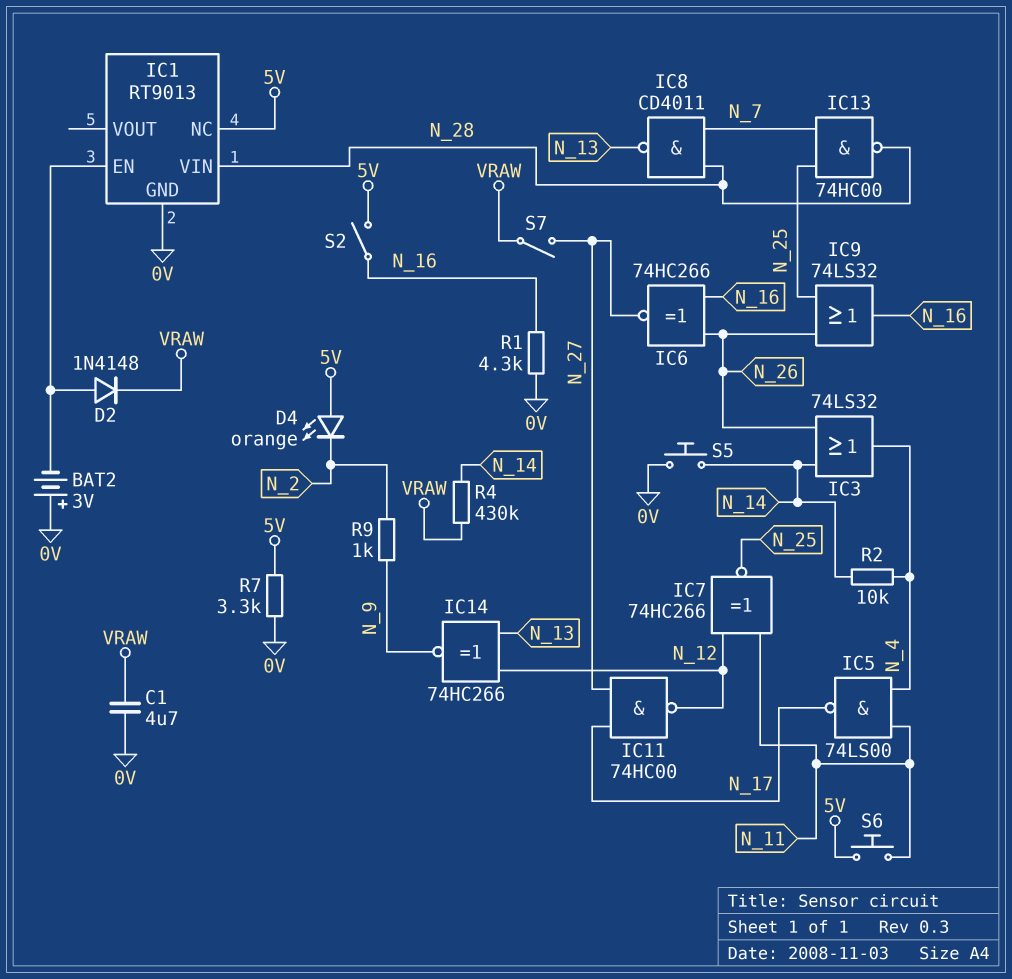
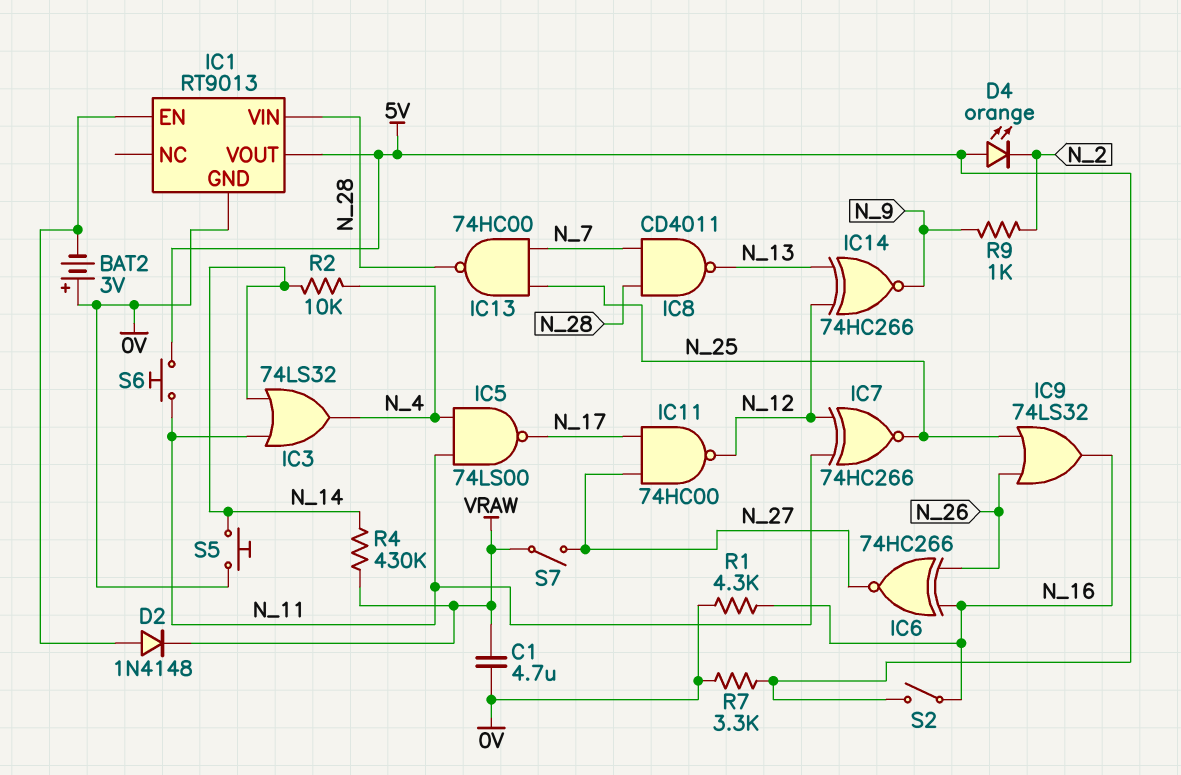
IC1 pin NC: 5V -> none
IC1 pin VOUT: none -> 5V
IC3: OR 74LS32 (in N_14, in N_26, out N_4) -> OR 74LS32 (in N_11, in N_14, out N_4)

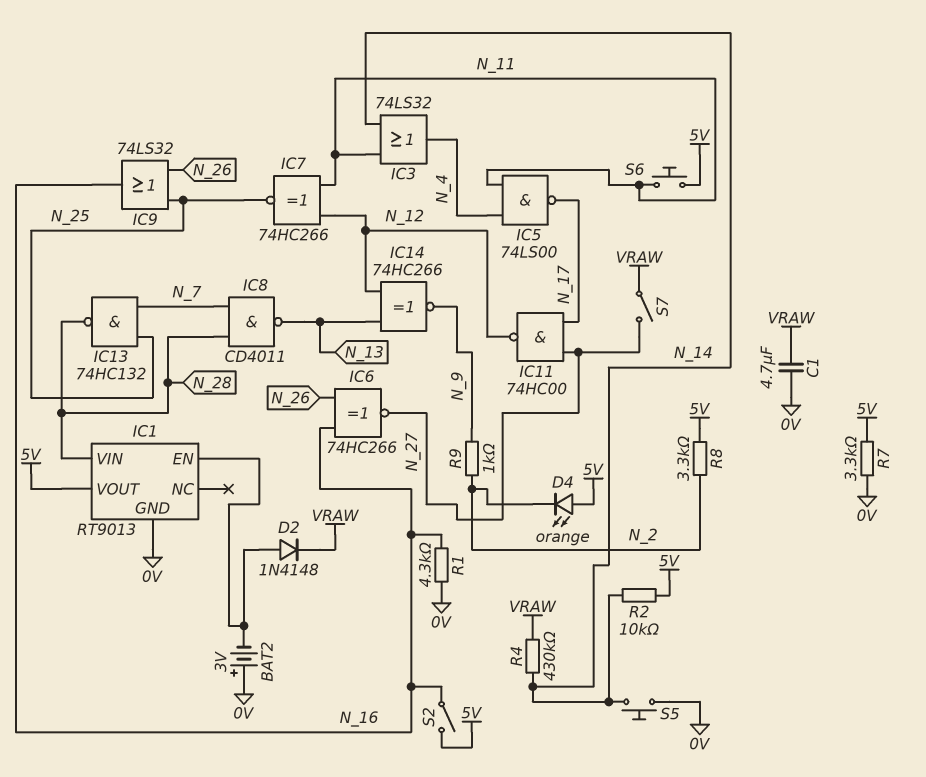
IC13: NAND 74HC00 (in N_7, in N_25, out N_28) -> NAND 74HC132 (in N_7, in N_25, out N_28)
R2: 10k (N_4, N_14) -> 10k (5V, N_14)
R8: none -> 3.3k (5V, N_2)

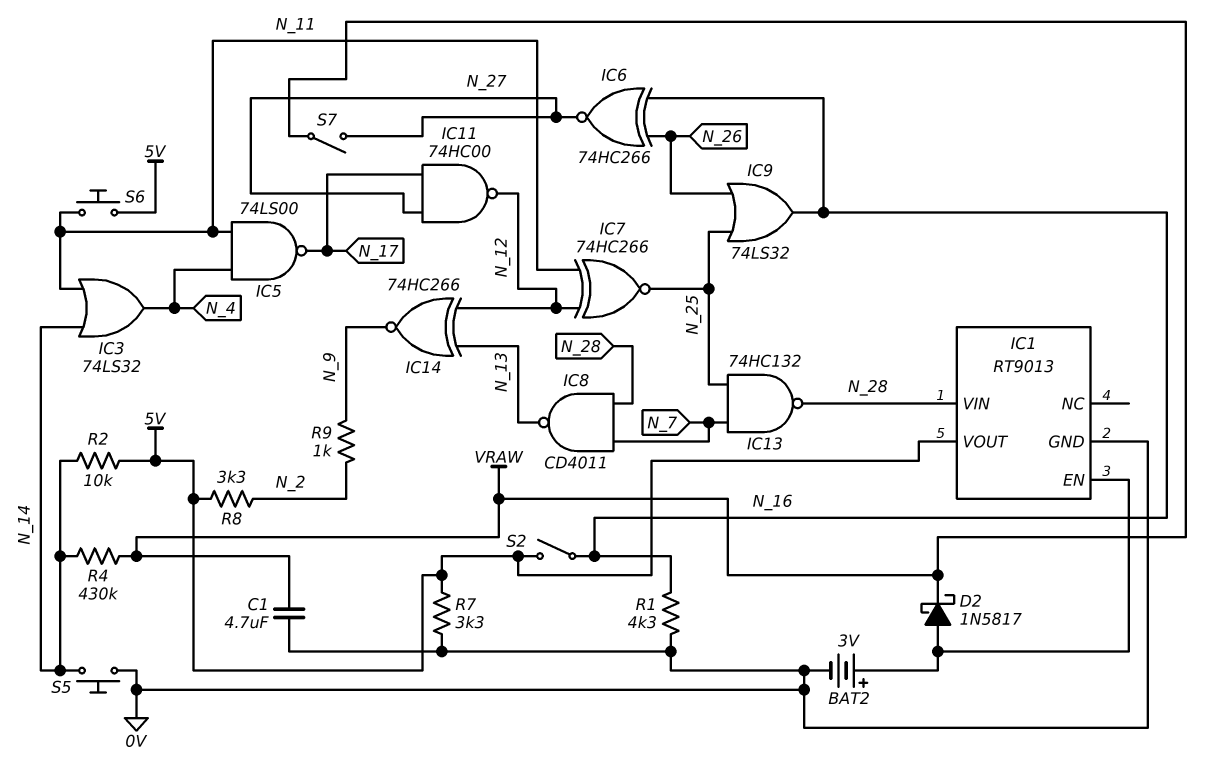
BAT2: 3V (plus 0V, minus IC1/EN) -> 3V (plus IC1/EN, minus 0V)
D2: diode 1N4148 (A IC1/EN, K VRAW) -> schottky 1N5817 (A IC1/EN, K VRAW)
D4: LED orange (A 5V, K N_2) -> none

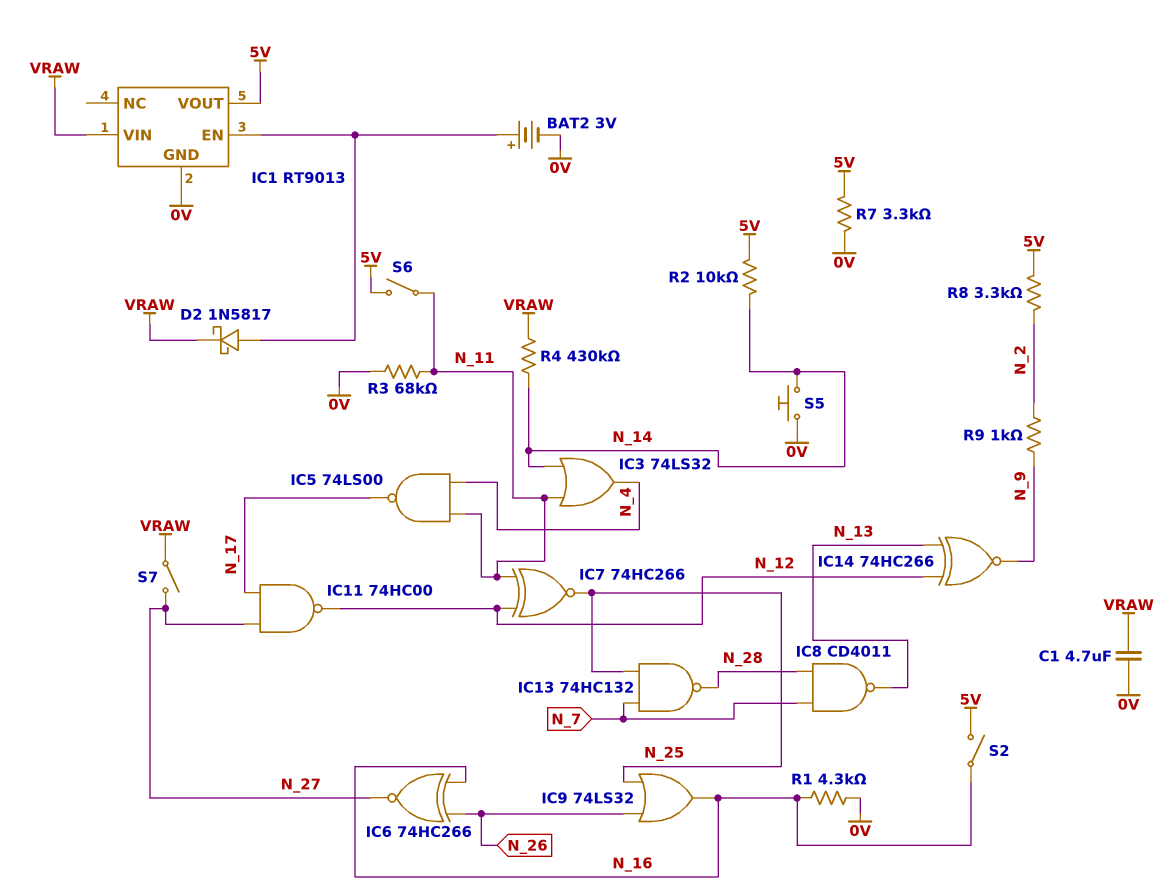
IC1 pin VIN: N_28 -> VRAW
R3: none -> 68k (0V, N_11)
S6: button (5V, N_11) -> switch (5V, N_11)

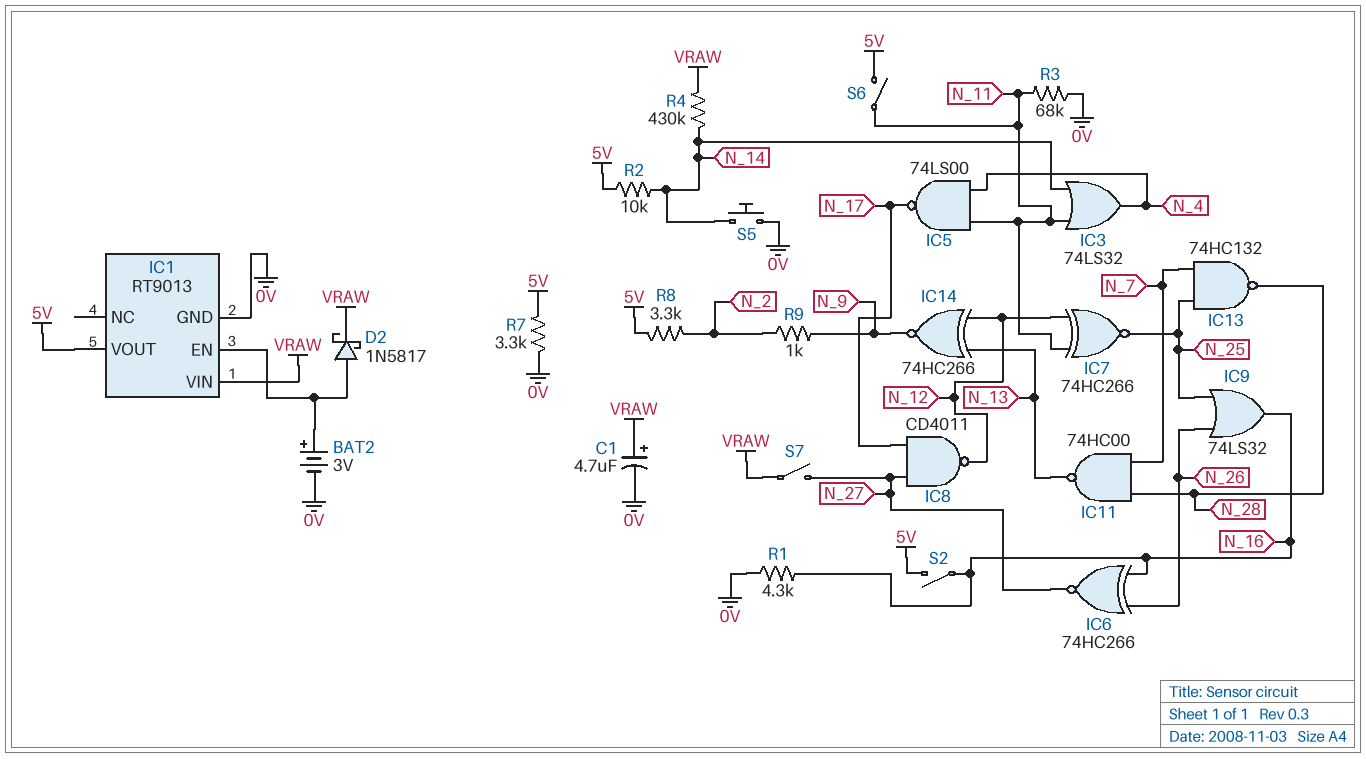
C1: 4.7uF (0V, VRAW) -> 4.7uF (plus VRAW, minus 0V)
IC8: NAND CD4011 (in N_7, in N_28, out N_13) -> NAND CD4011 (in N_17, in N_27, out N_12)
IC11: NAND 74HC00 (in N_17, in N_27, out N_12) -> NAND 74HC00 (in N_7, in N_28, out N_13)

